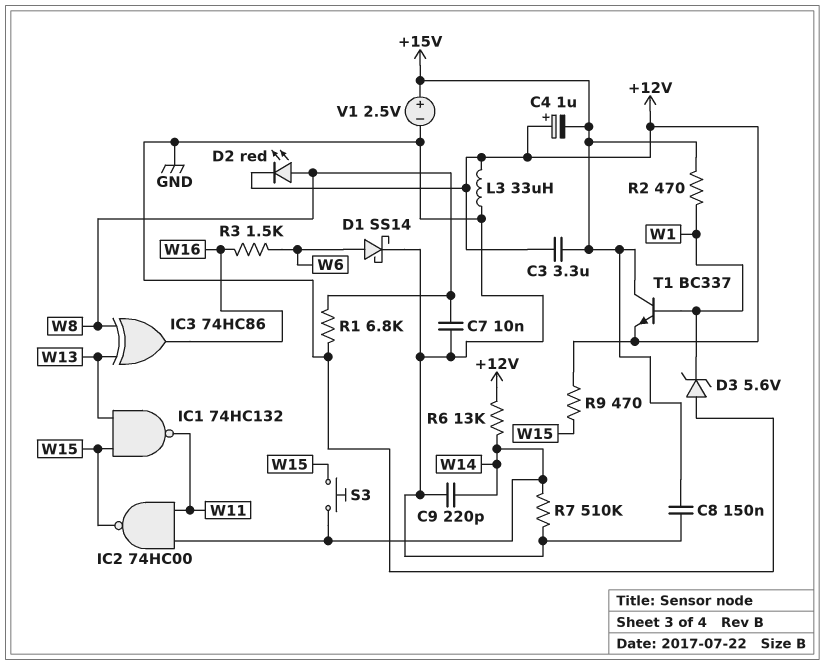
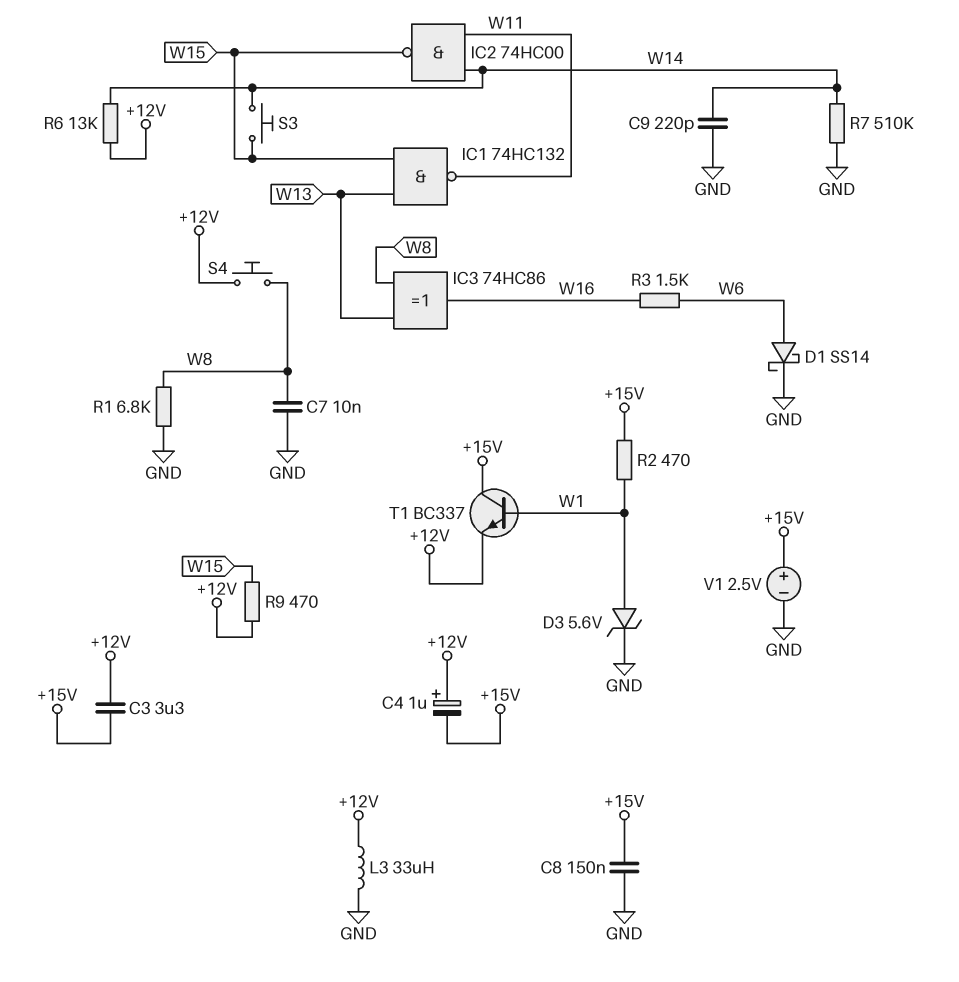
D2: LED red (A W8, K +12V) -> none
D3: zener 5.6V (A GND, K W1) -> zener 5.6V (A W1, K GND)
S4: none -> button (+12V, W8)

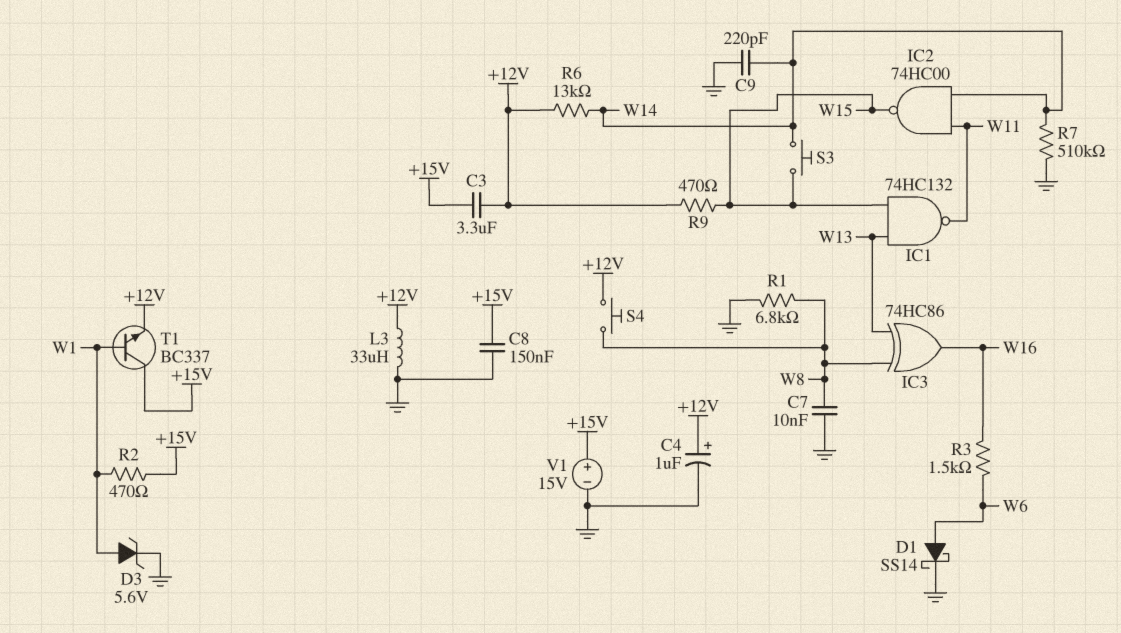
C4: 1uF (plus +12V, minus +15V) -> 1uF (plus +12V, minus GND)
V1: 2.5V (plus +15V, minus GND) -> 15V (plus +15V, minus GND)

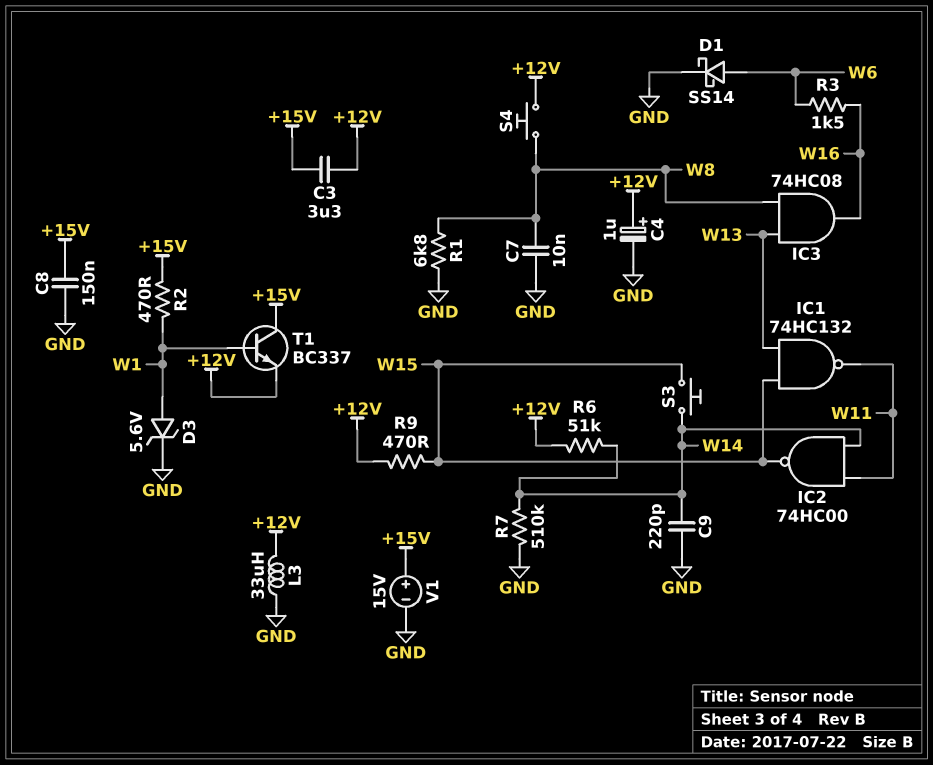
IC3: XOR 74HC86 (in W8, in W13, out W16) -> AND 74HC08 (in W8, in W13, out W16)
R6: 13k (+12V, W14) -> 51k (+12V, W14)

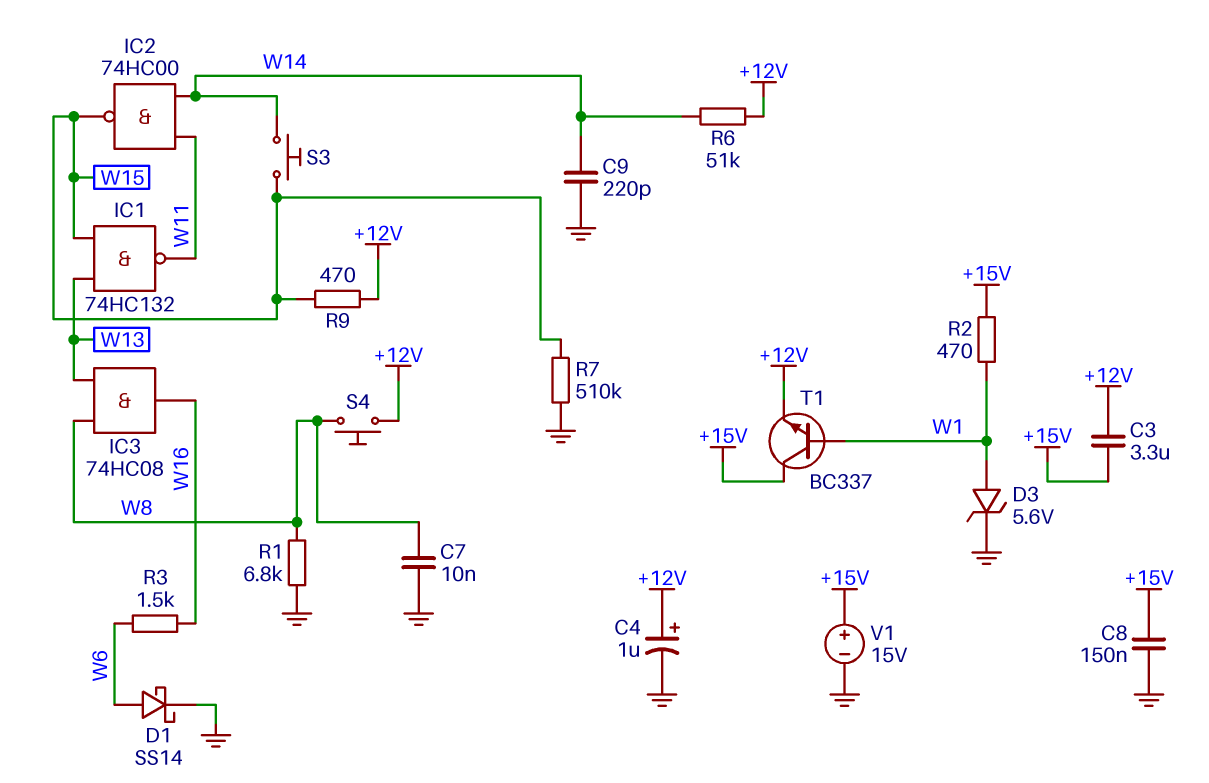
L3: 33uH (+12V, GND) -> none
R7: 510k (GND, W14) -> 510k (GND, W15)

